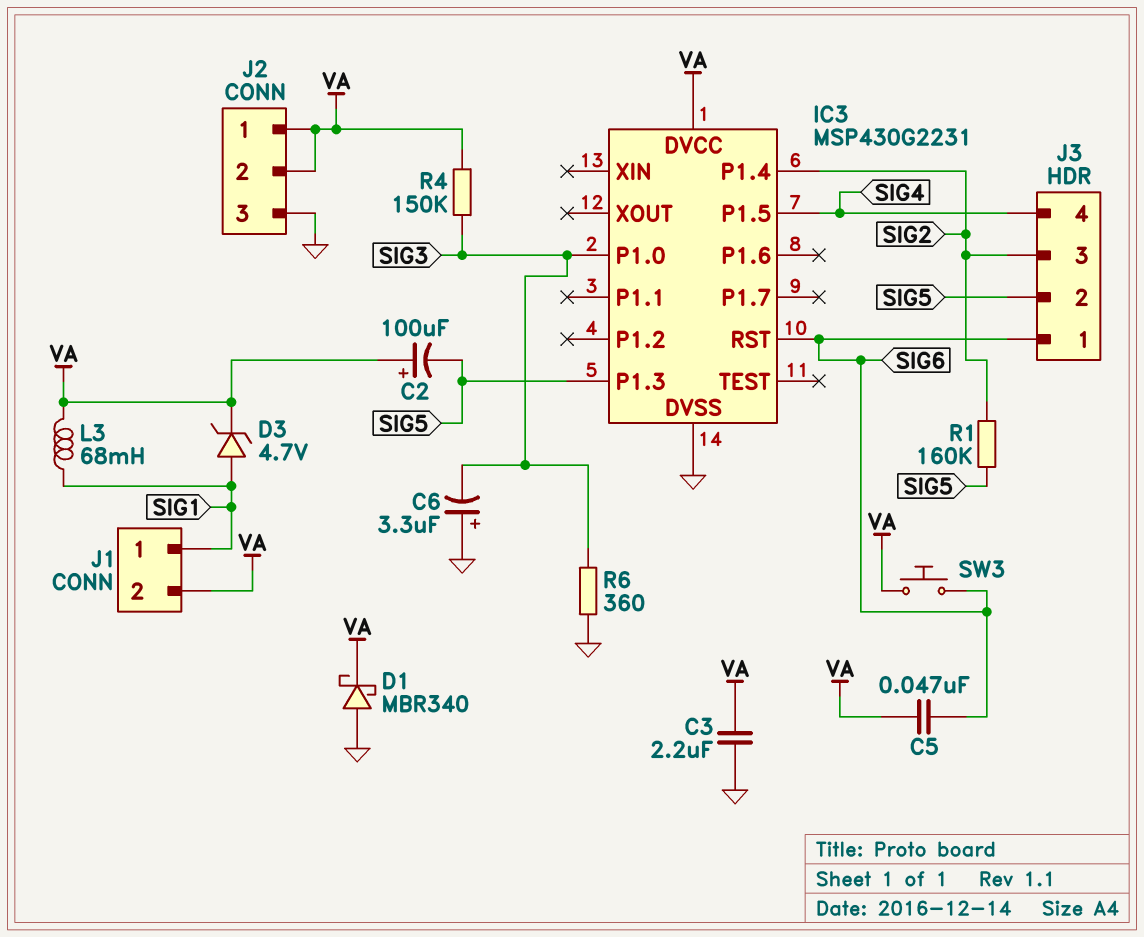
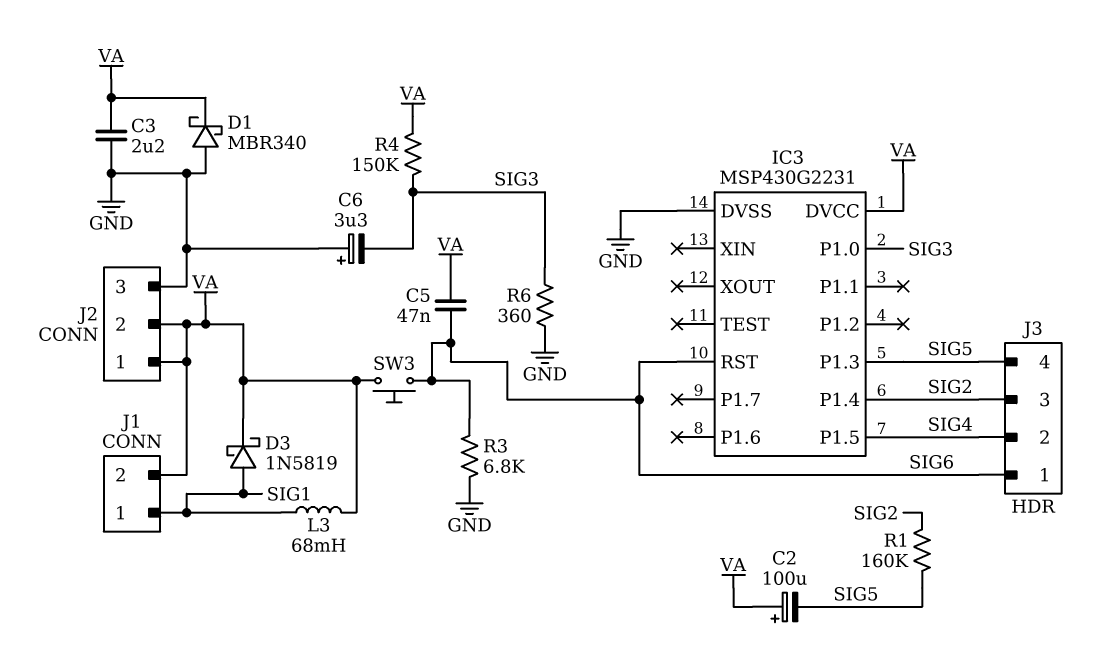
D3: zener 4.7V (A SIG1, K VA) -> schottky 1N5819 (A SIG1, K VA)
J3 pin 2: SIG5 -> SIG4
J3 pin 4: SIG4 -> SIG5
R3: none -> 6.8k (GND, SIG6)

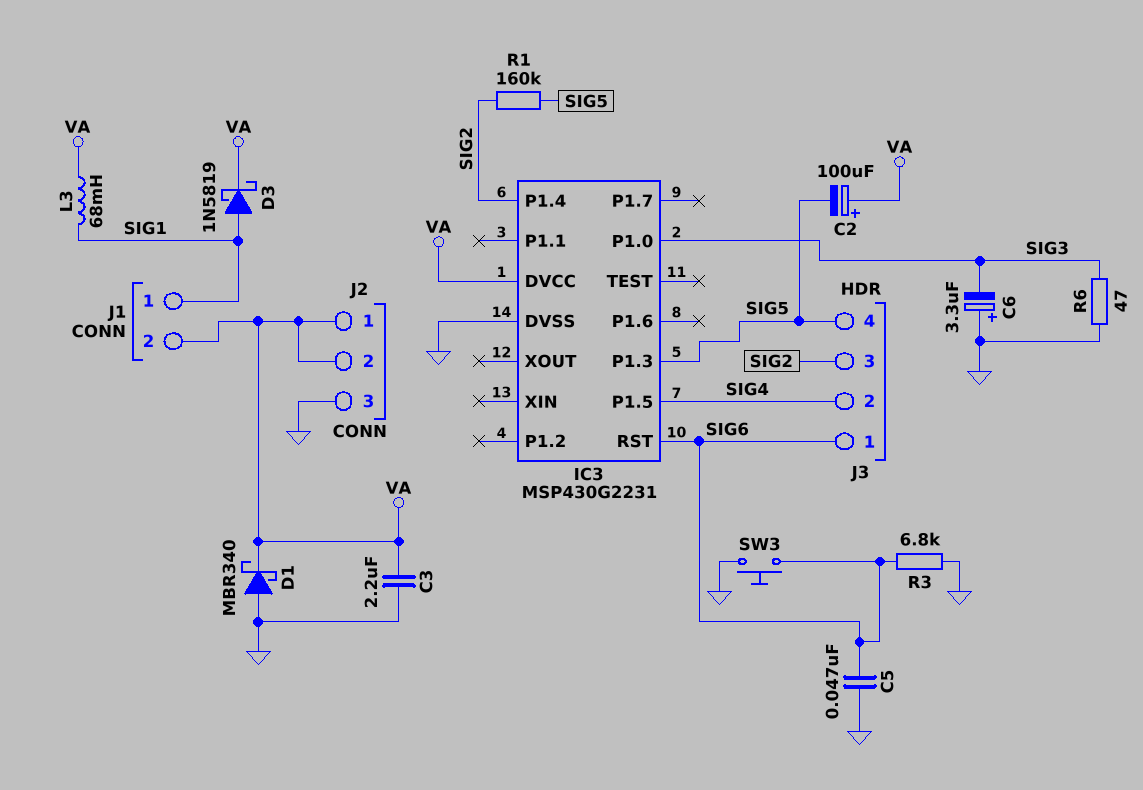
C5: 47nF (SIG6, VA) -> 47nF (GND, SIG6)
R4: 150k (SIG3, VA) -> none
R6: 360 (GND, SIG3) -> 47 (GND, SIG3)
SW3: button (SIG6, VA) -> button (GND, SIG6)

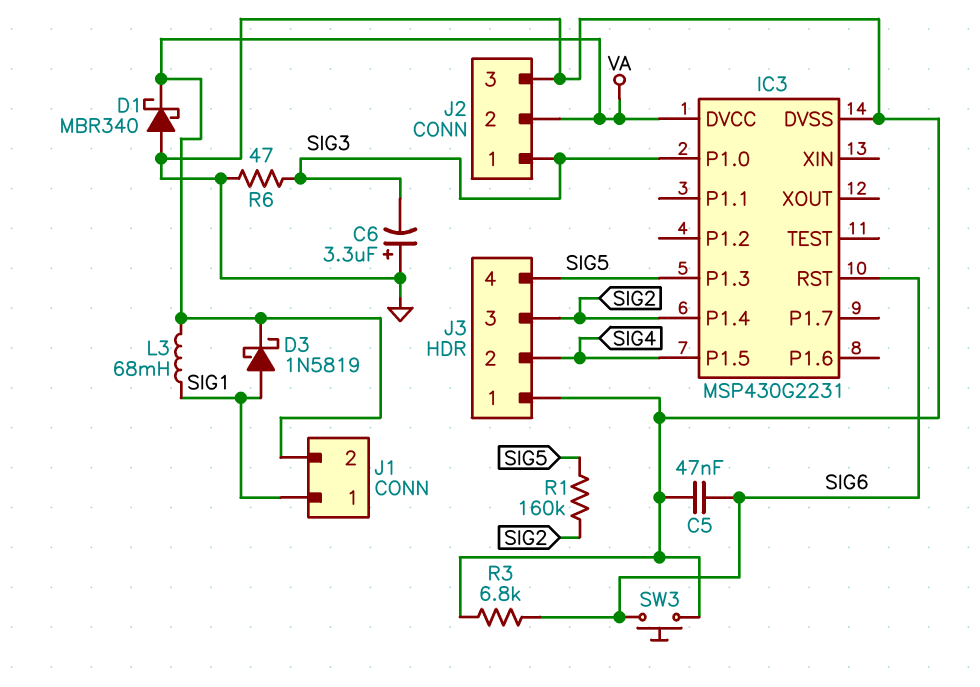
C2: 100uF (plus VA, minus SIG5) -> none
C3: 2.2uF (GND, VA) -> none
J2 pin 1: VA -> SIG3
J3 pin 1: SIG6 -> GND

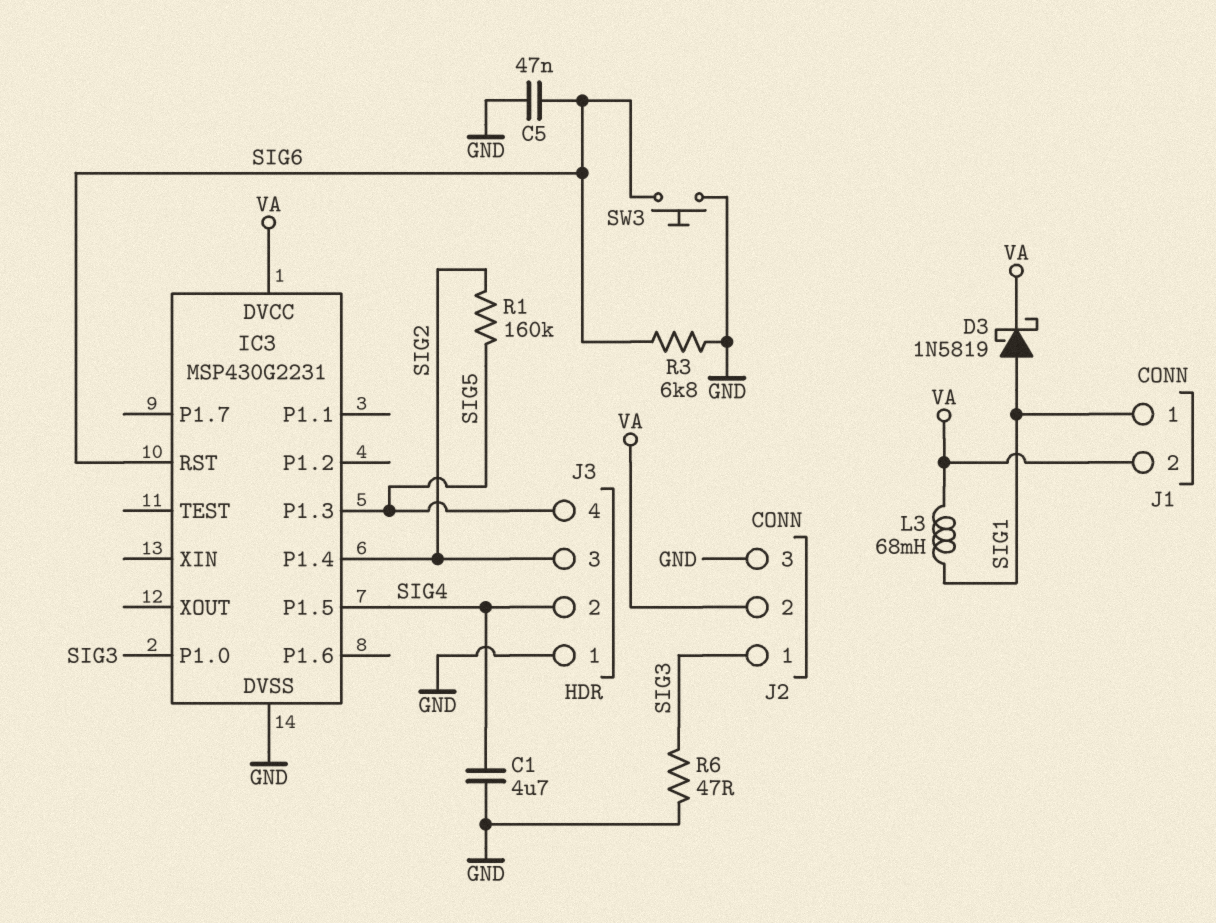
C1: none -> 4.7uF (GND, SIG4)
C6: 3.3uF (plus GND, minus SIG3) -> none
D1: schottky MBR340 (A GND, K VA) -> none

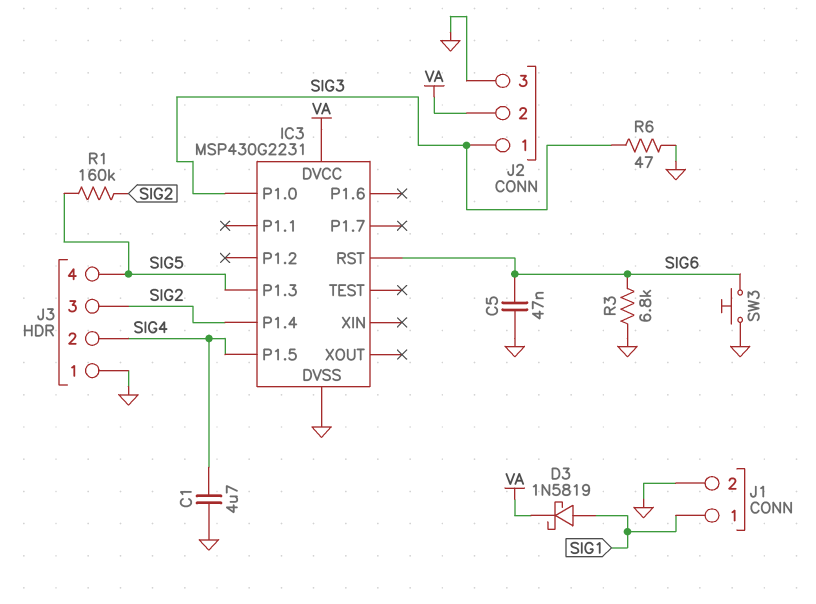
J1 pin 2: VA -> GND
L3: 68mH (SIG1, VA) -> none

